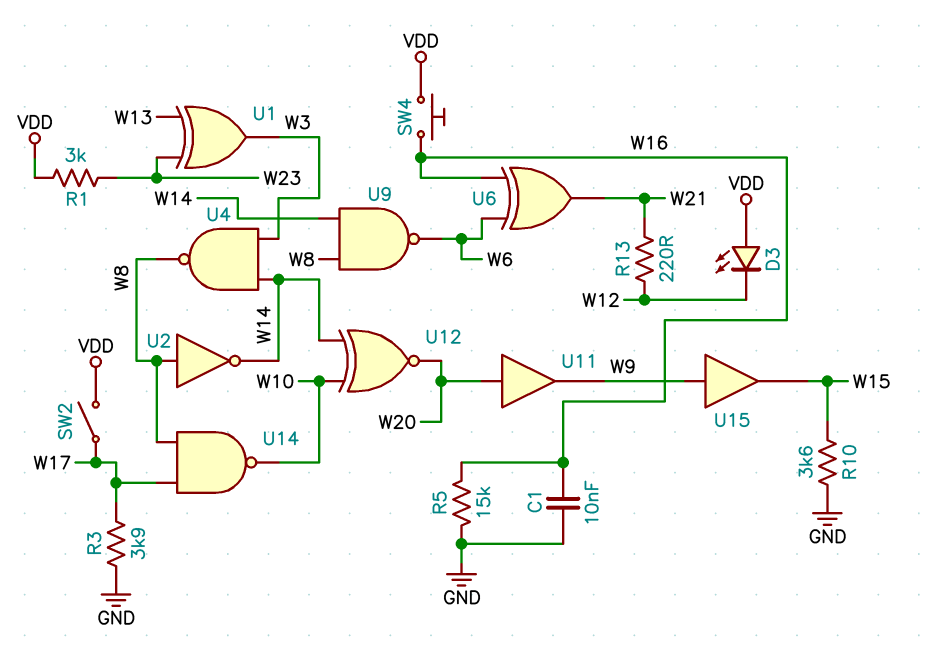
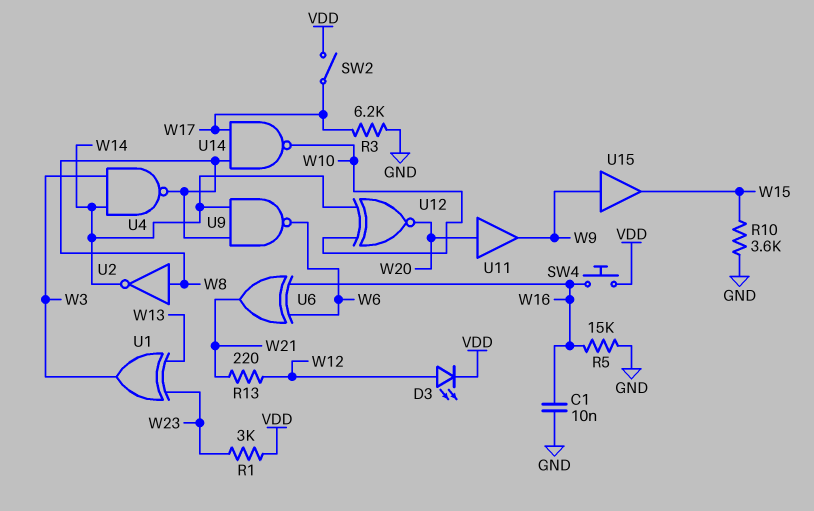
D3: LED (A VDD, K W12) -> LED (A W12, K VDD)
R3: 3.9k (GND, W17) -> 6.2k (GND, W17)

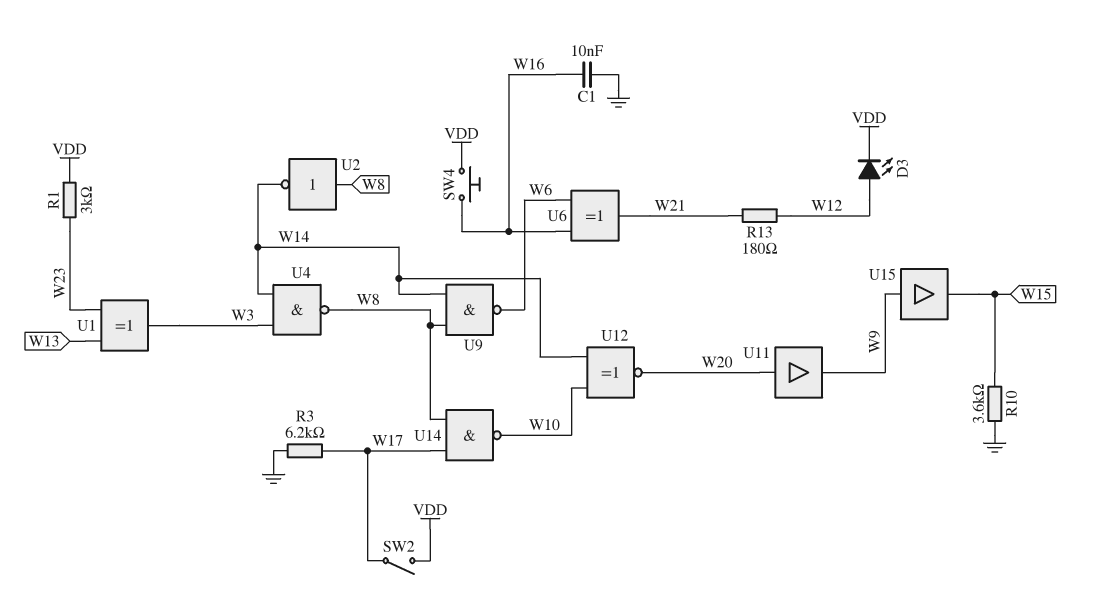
R5: 15k (GND, W16) -> none
R13: 220 (W12, W21) -> 180 (W12, W21)

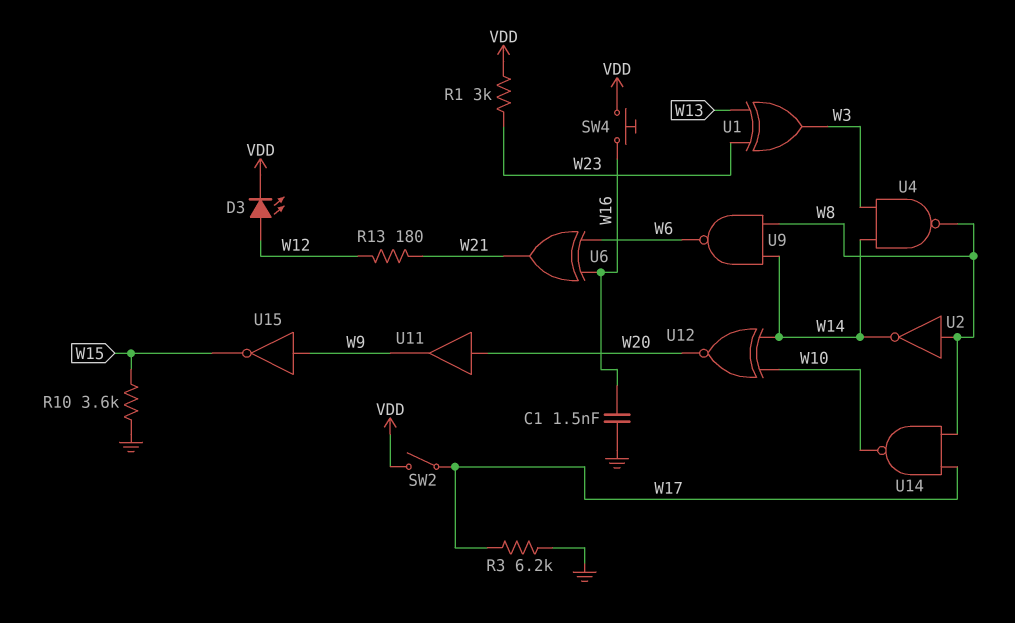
C1: 10nF (GND, W16) -> 1.5nF (GND, W16)
U15: buffer (in W9, out W15) -> NOT (in W9, out W15)

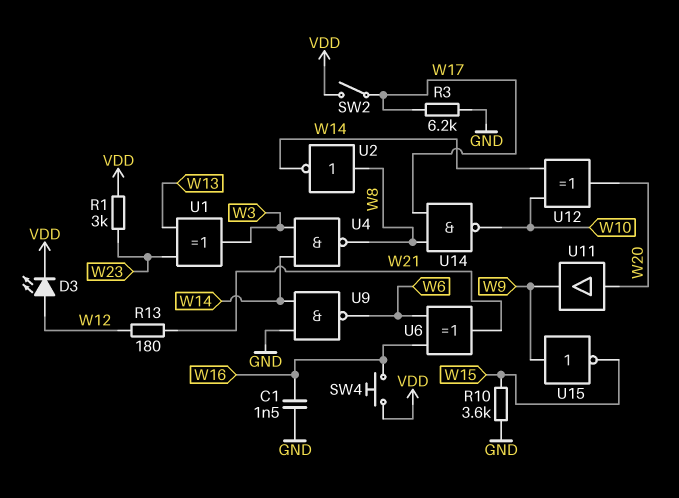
U9: NAND (in W8, in W14, out W6) -> NAND (in GND, in W14, out W6)
U12: XNOR (in W10, in W14, out W20) -> XOR (in W10, in W14, out W20)

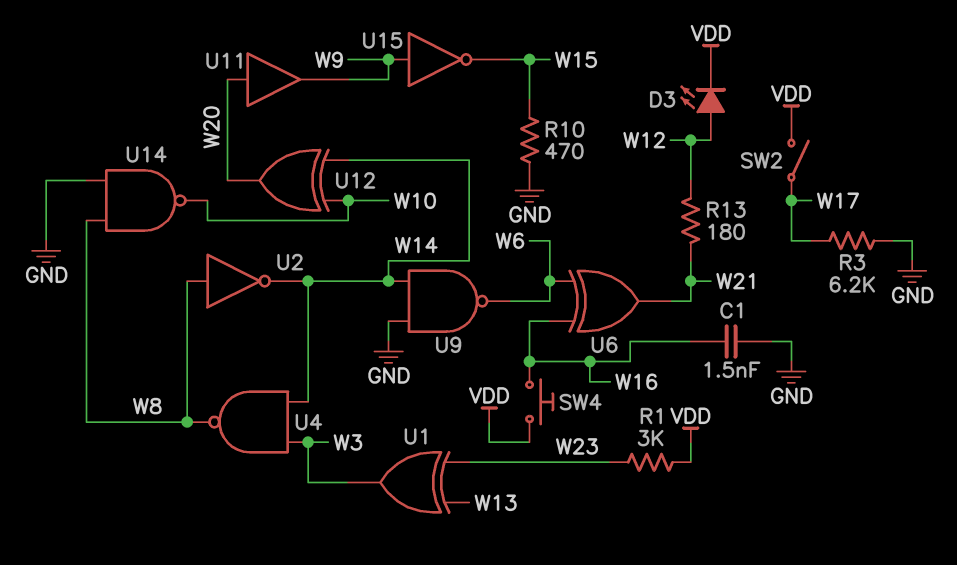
R10: 3.6k (GND, W15) -> 470 (GND, W15)
U14: NAND (in W8, in W17, out W10) -> NAND (in GND, in W8, out W10)

